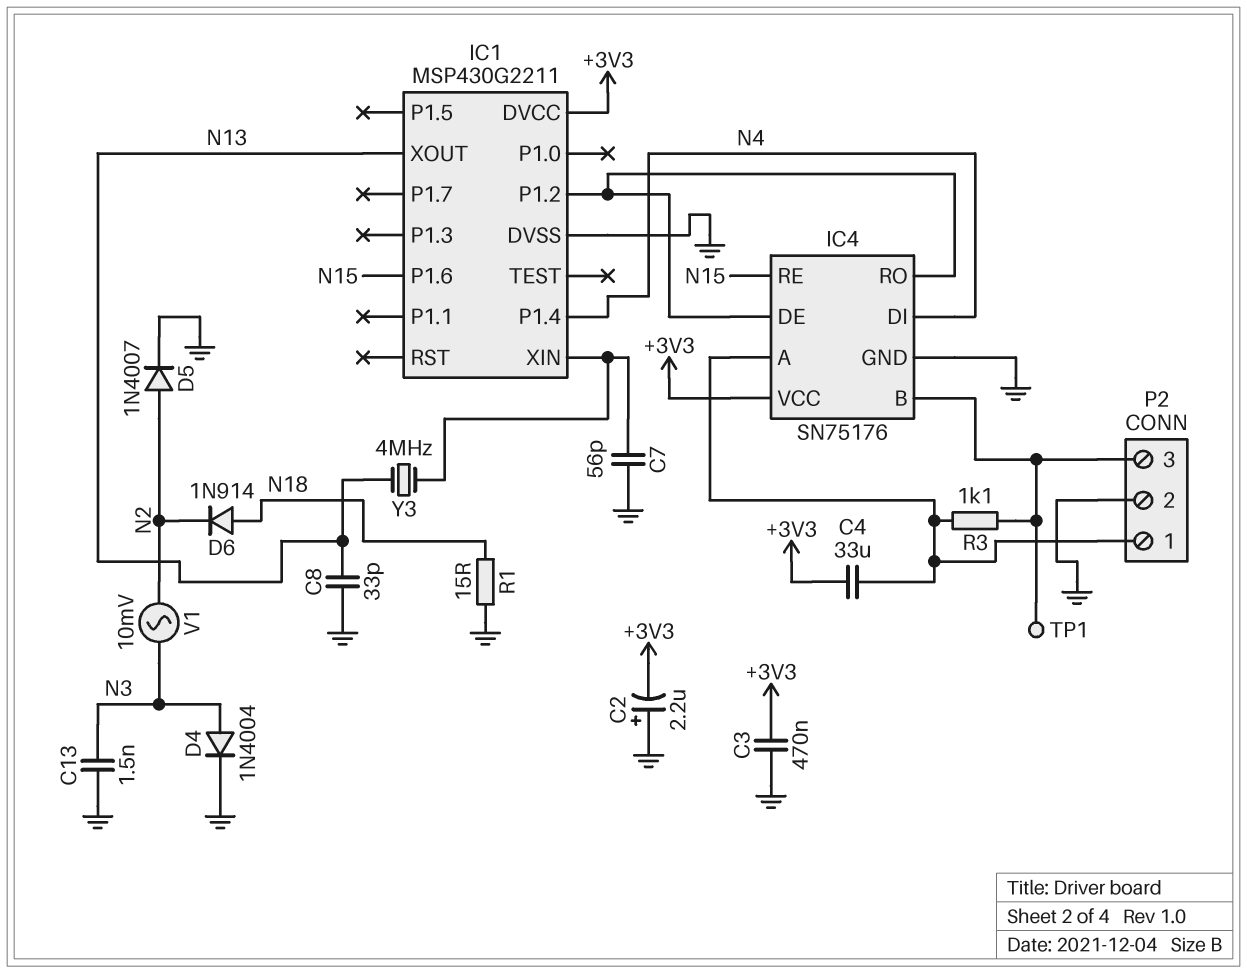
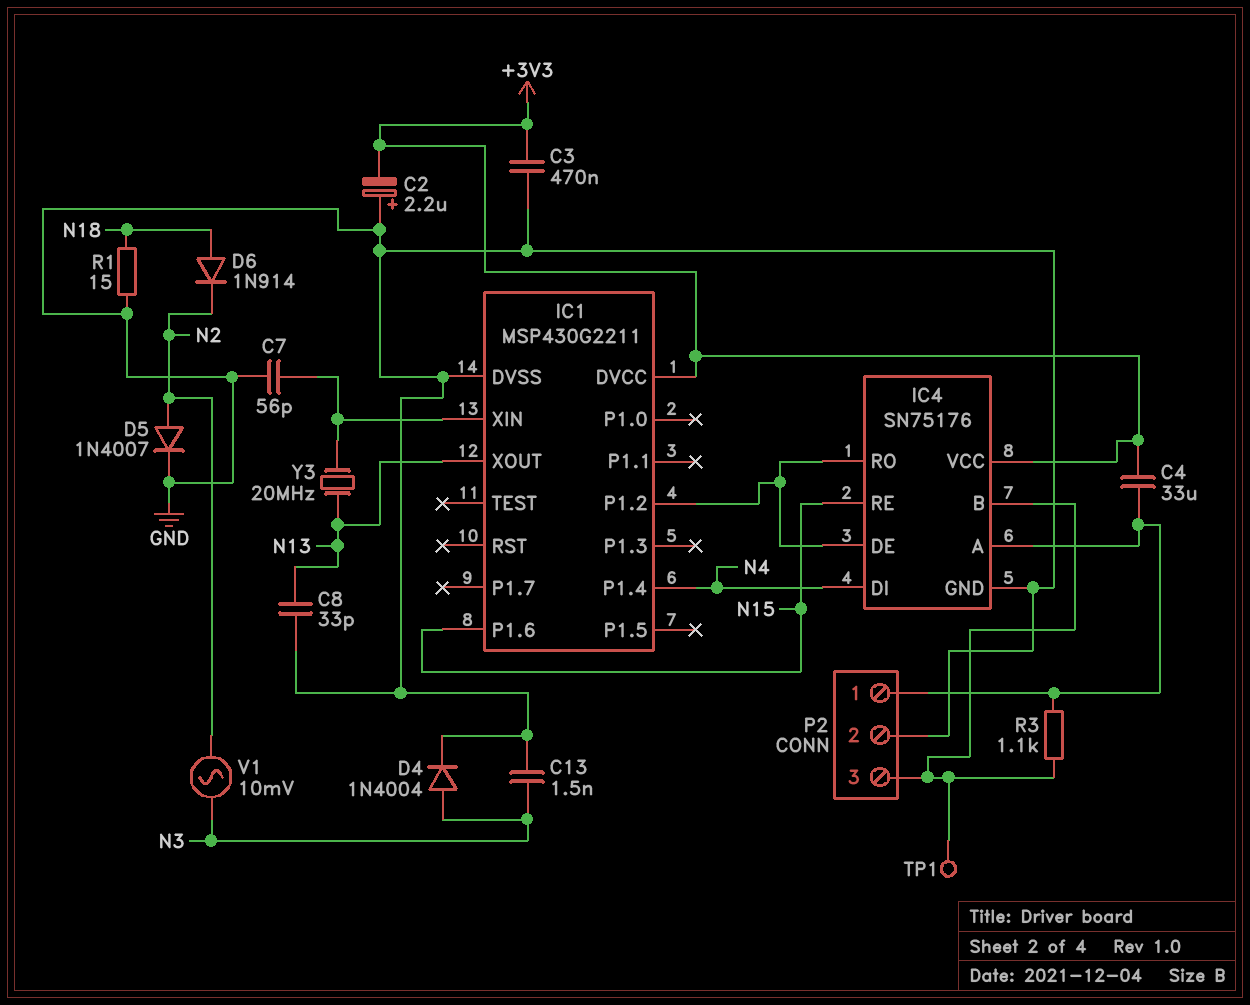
Y3: 4MHz (IC1/XIN, N13) -> 20MHz (IC1/XIN, N13)

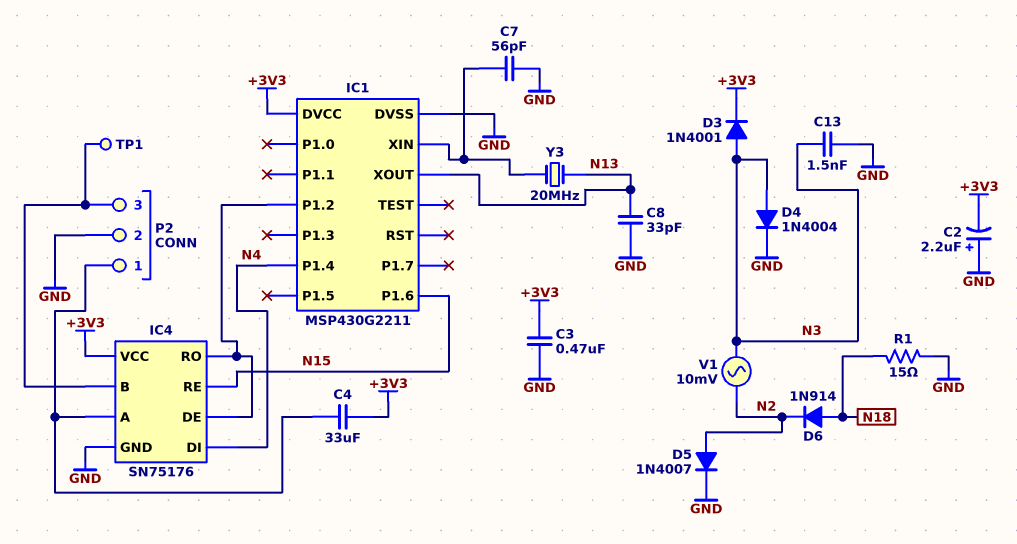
D3: none -> diode 1N4001 (A N3, K +3V3)
R3: 1.1k (IC4/A, IC4/B) -> none

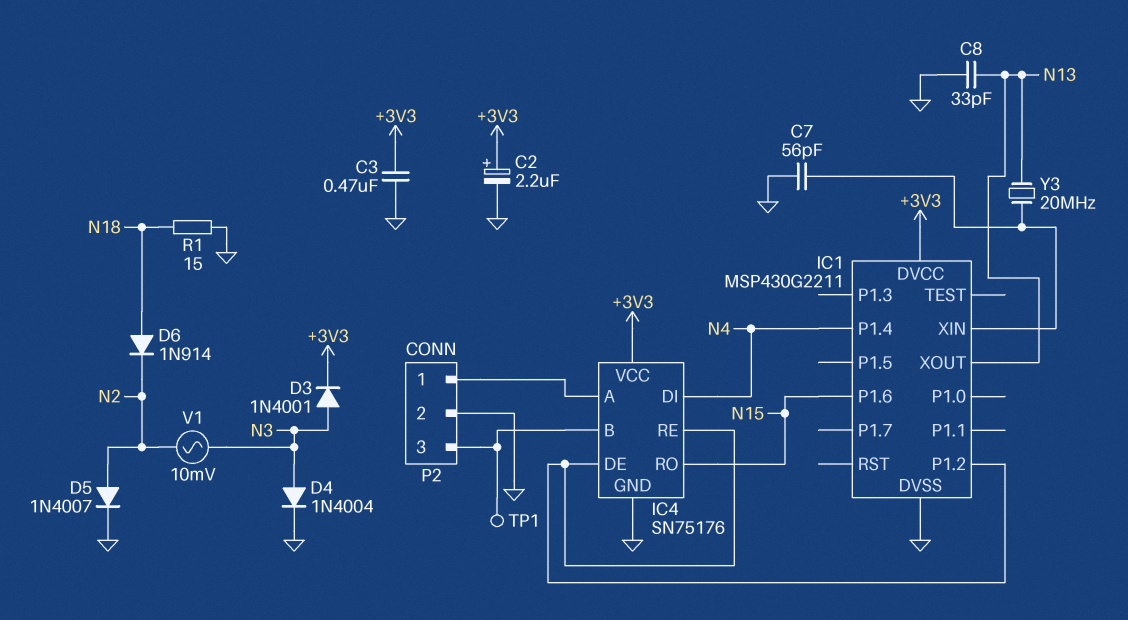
C2: 2.2uF (plus GND, minus +3V3) -> 2.2uF (plus +3V3, minus GND)
C4: 33uF (+3V3, IC4/A) -> none
C13: 1.5nF (GND, N3) -> none
IC4 pin RE: N15 -> IC1/P1.2
IC4 pin RO: IC1/P1.2 -> N15

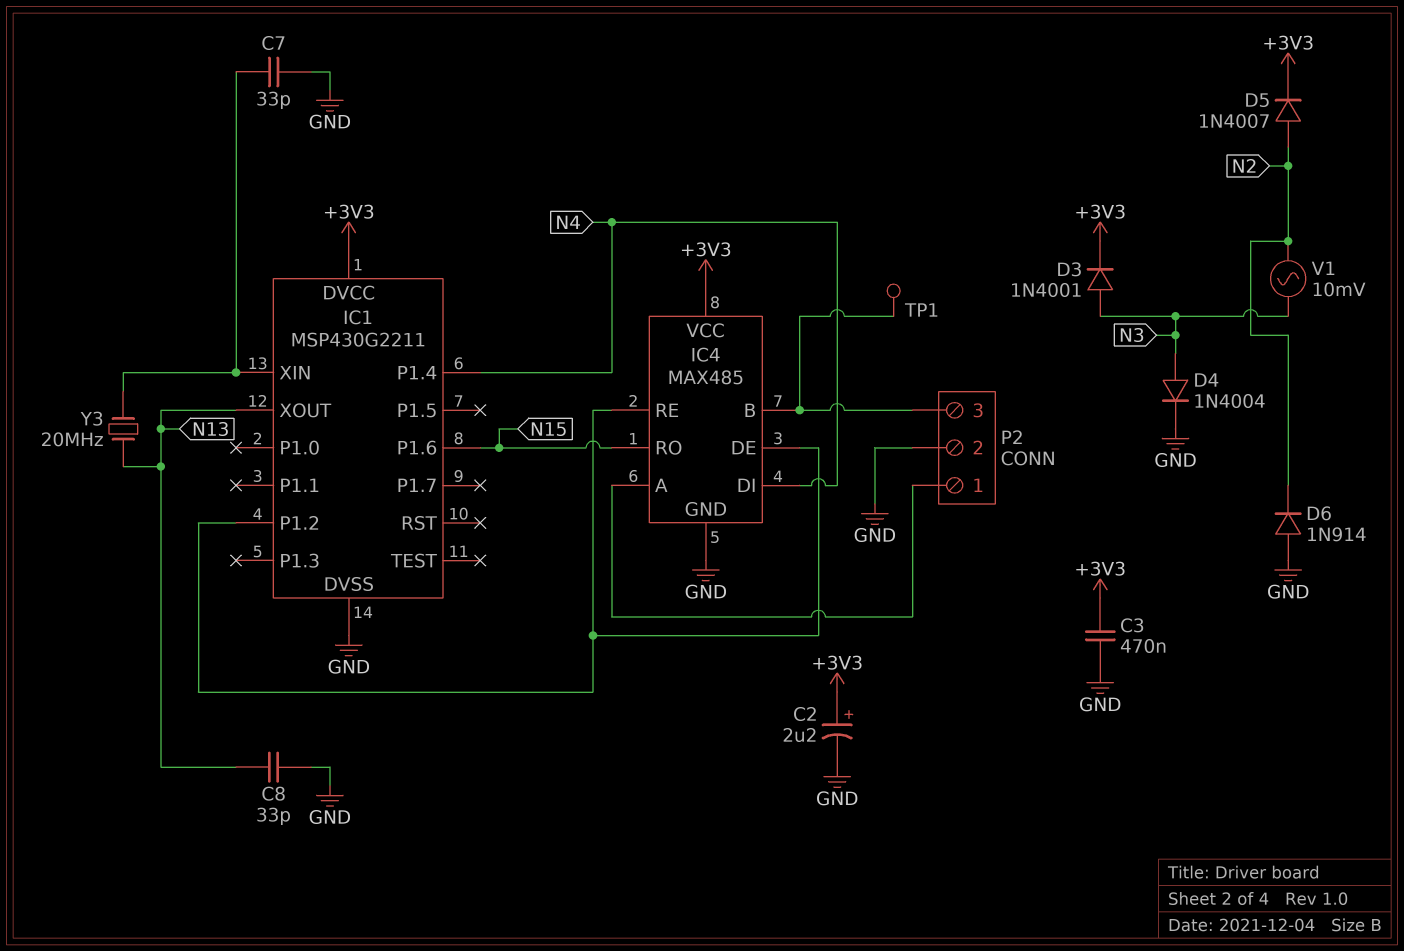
C7: 56pF (GND, IC1/XIN) -> 33pF (GND, IC1/XIN)
D5: diode 1N4007 (A N2, K GND) -> diode 1N4007 (A N2, K +3V3)
D6: diode 1N914 (A N18, K N2) -> diode 1N914 (A GND, K N2)
IC4: SN75176 -> MAX485
R1: 15 (GND, N18) -> none

